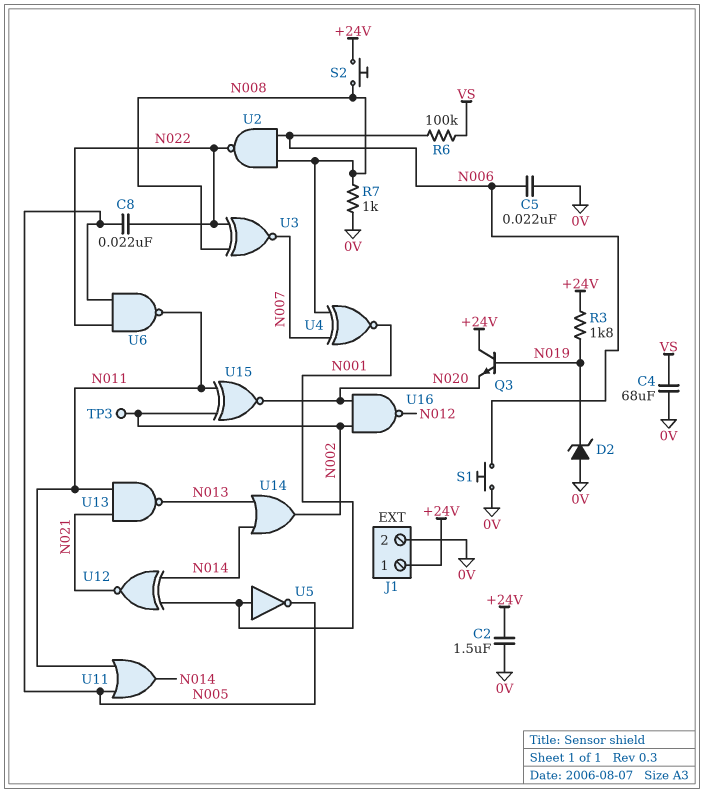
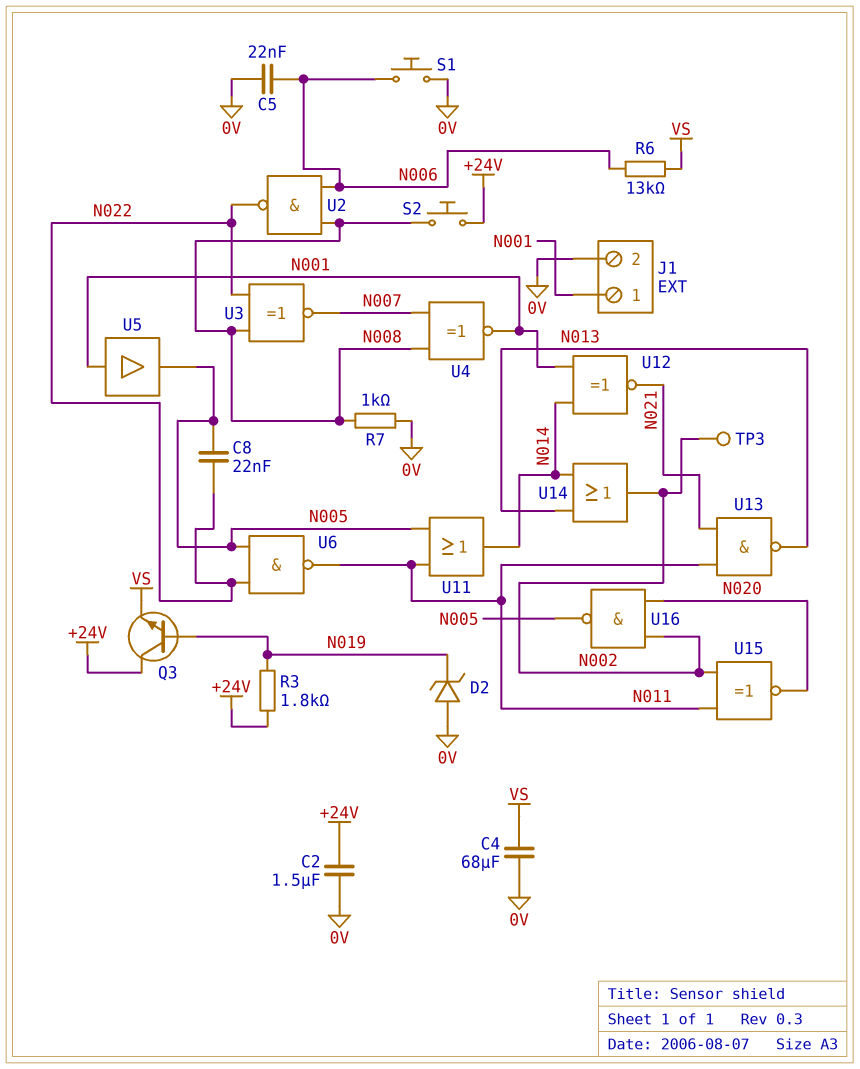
J1 pin 1: +24V -> N001
Q3: NPN (B N019, C +24V, E N020) -> NPN (B N019, C +24V, E VS)
R6: 100k (N006, VS) -> 13k (N006, VS)
U5: NOT (in N001, out N005) -> buffer (in N001, out N005)
U16: NAND (in N002, in N020, out N012) -> NAND (in N002, in N020, out N005)

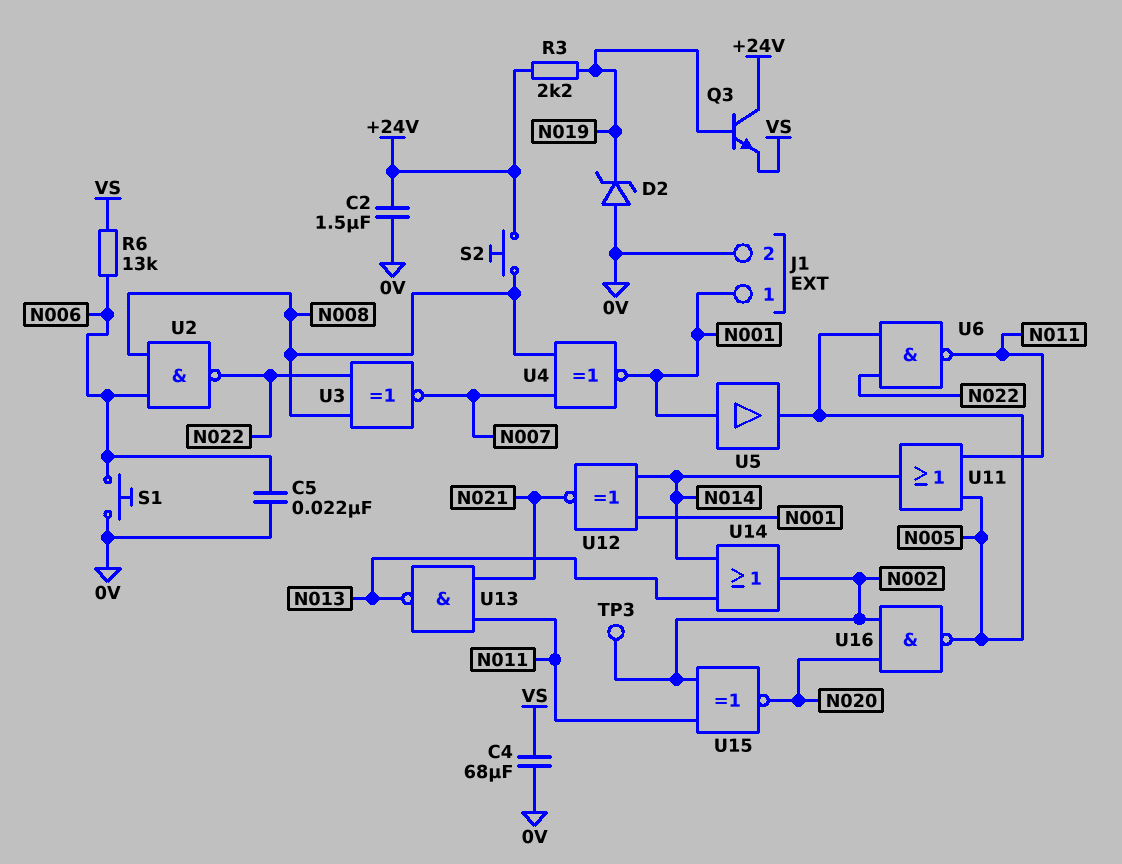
C8: 22nF (N005, N022) -> none
R3: 1.8k (+24V, N019) -> 2.2k (+24V, N019)
R7: 1k (0V, N008) -> none

